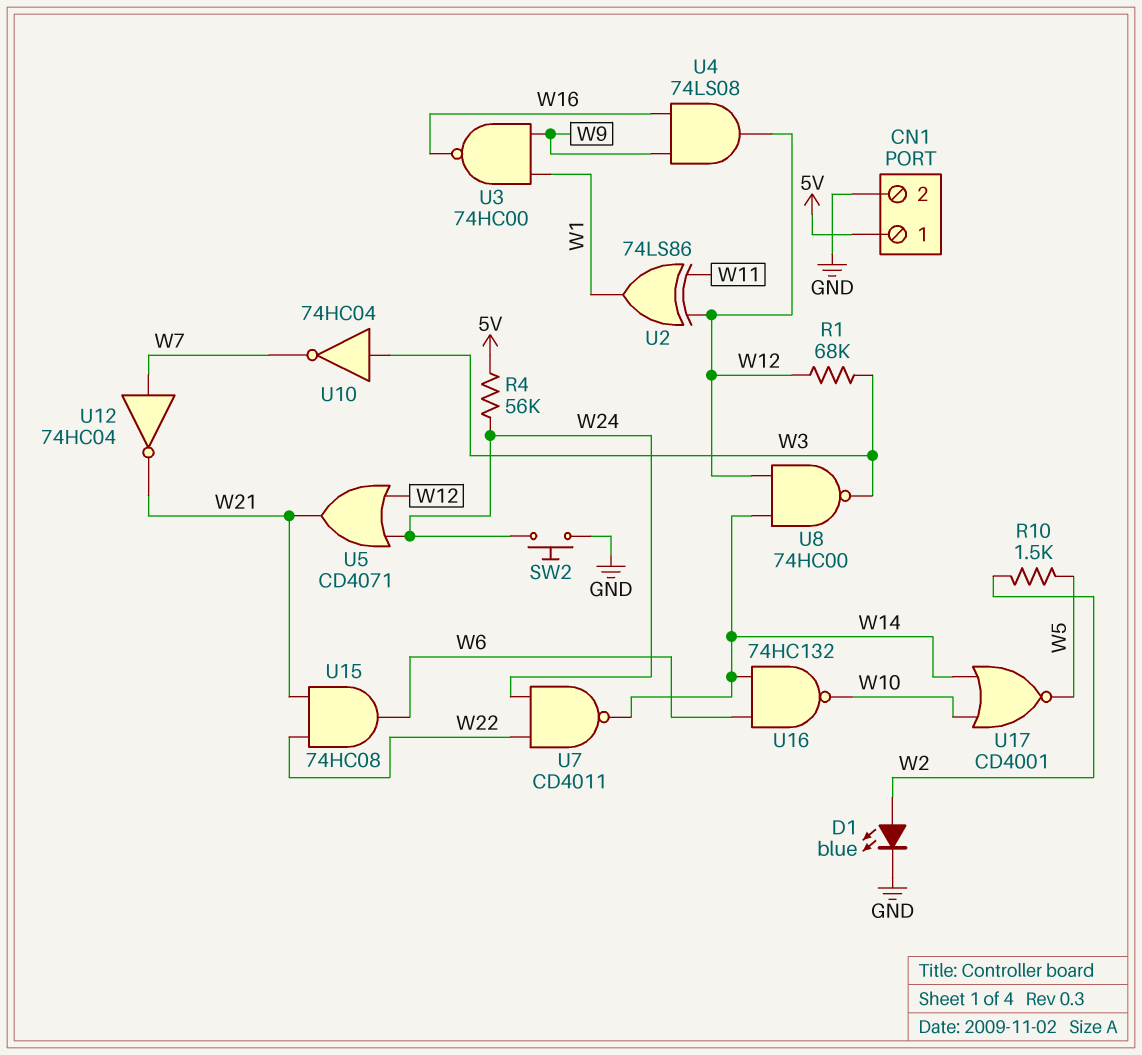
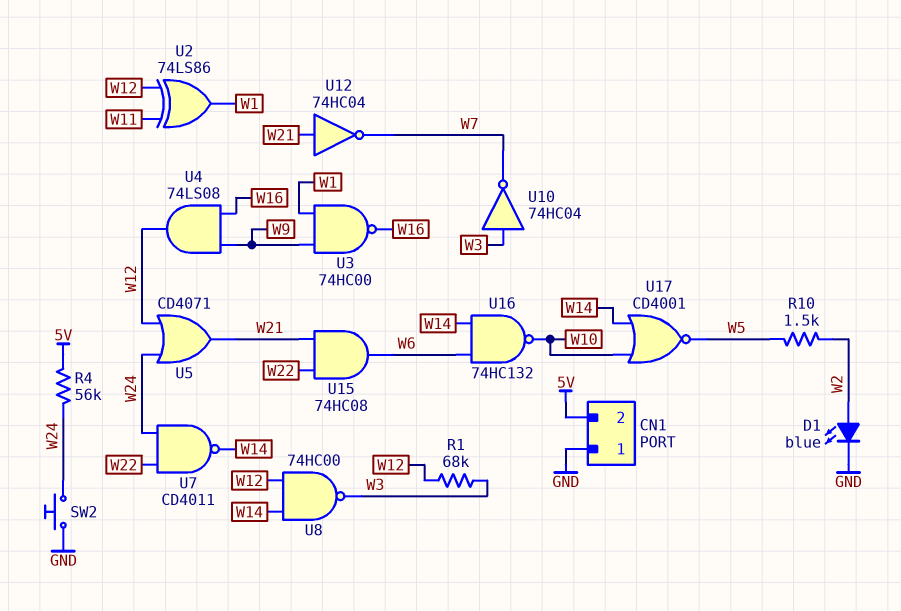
CN1 pin 1: 5V -> GND
CN1 pin 2: GND -> 5V
U12: NOT 74HC04 (in W7, out W21) -> NOT 74HC04 (in W21, out W7)

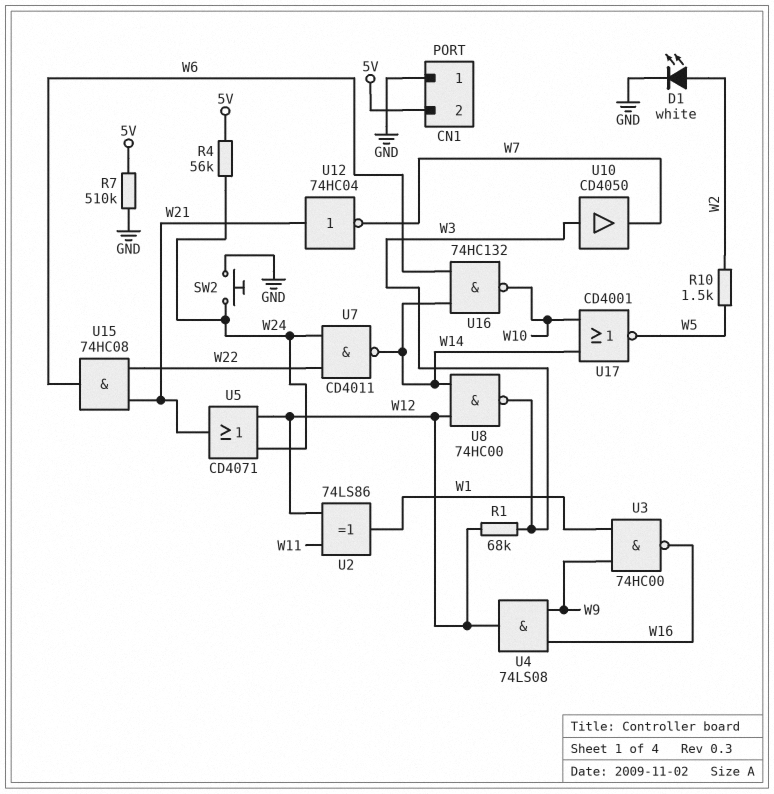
D1: LED blue (A W2, K GND) -> LED white (A W2, K GND)
R7: none -> 510k (5V, GND)
U10: NOT 74HC04 (in W3, out W7) -> buffer CD4050 (in W3, out W7)

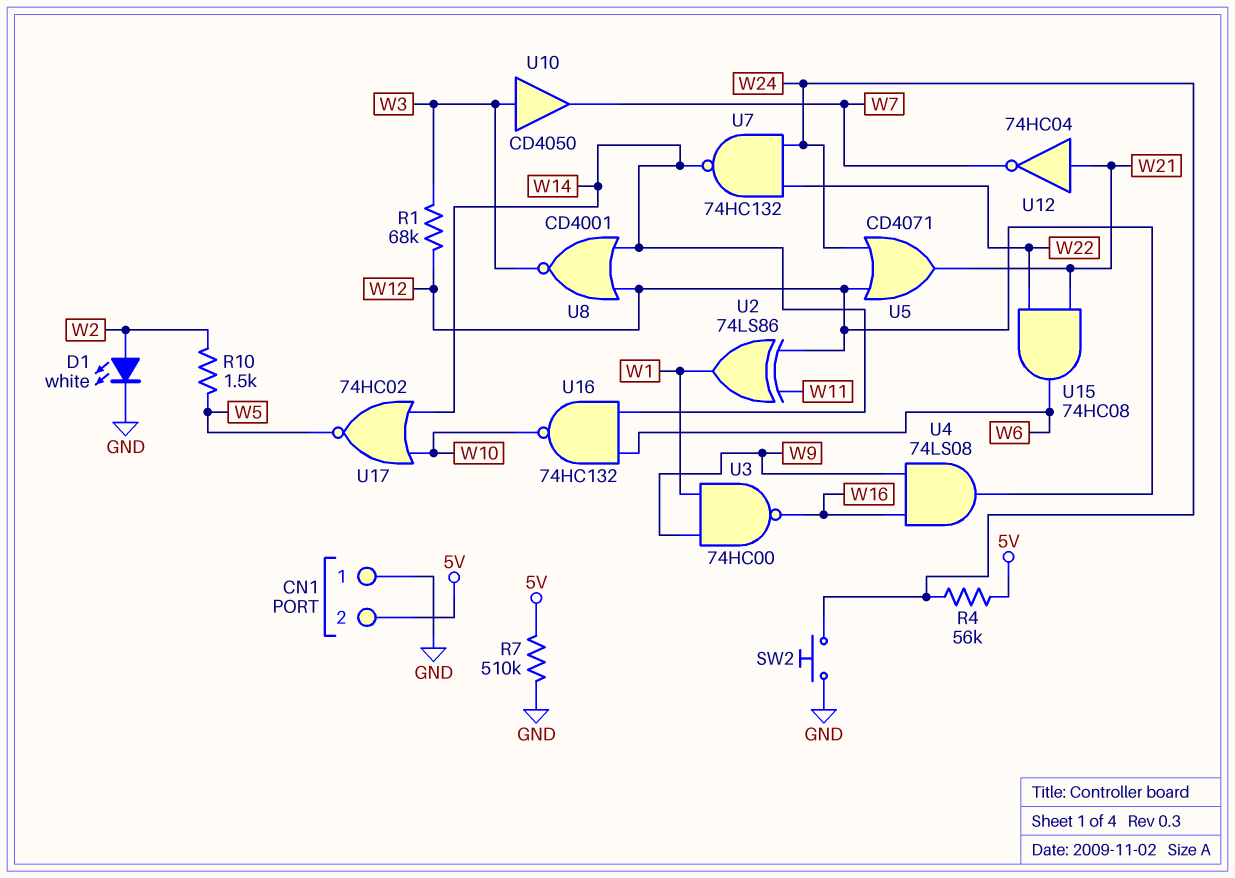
U7: NAND CD4011 (in W22, in W24, out W14) -> NAND 74HC132 (in W22, in W24, out W14)
U8: NAND 74HC00 (in W12, in W14, out W3) -> NOR CD4001 (in W12, in W14, out W3)
U17: NOR CD4001 (in W10, in W14, out W5) -> NOR 74HC02 (in W10, in W14, out W5)

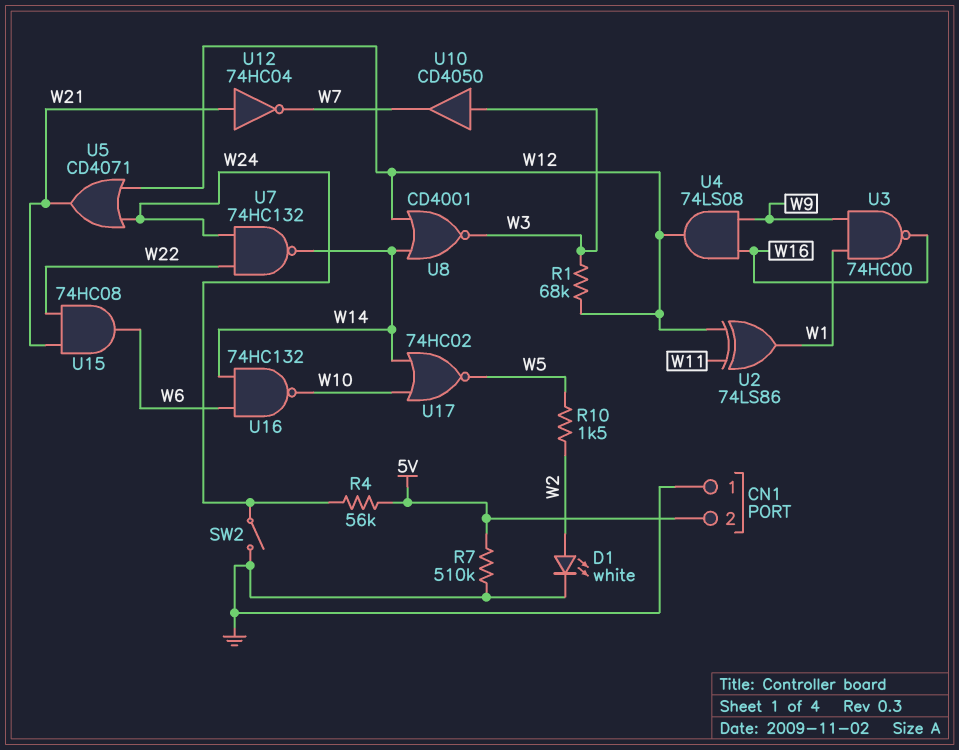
SW2: button (GND, W24) -> switch (GND, W24)

